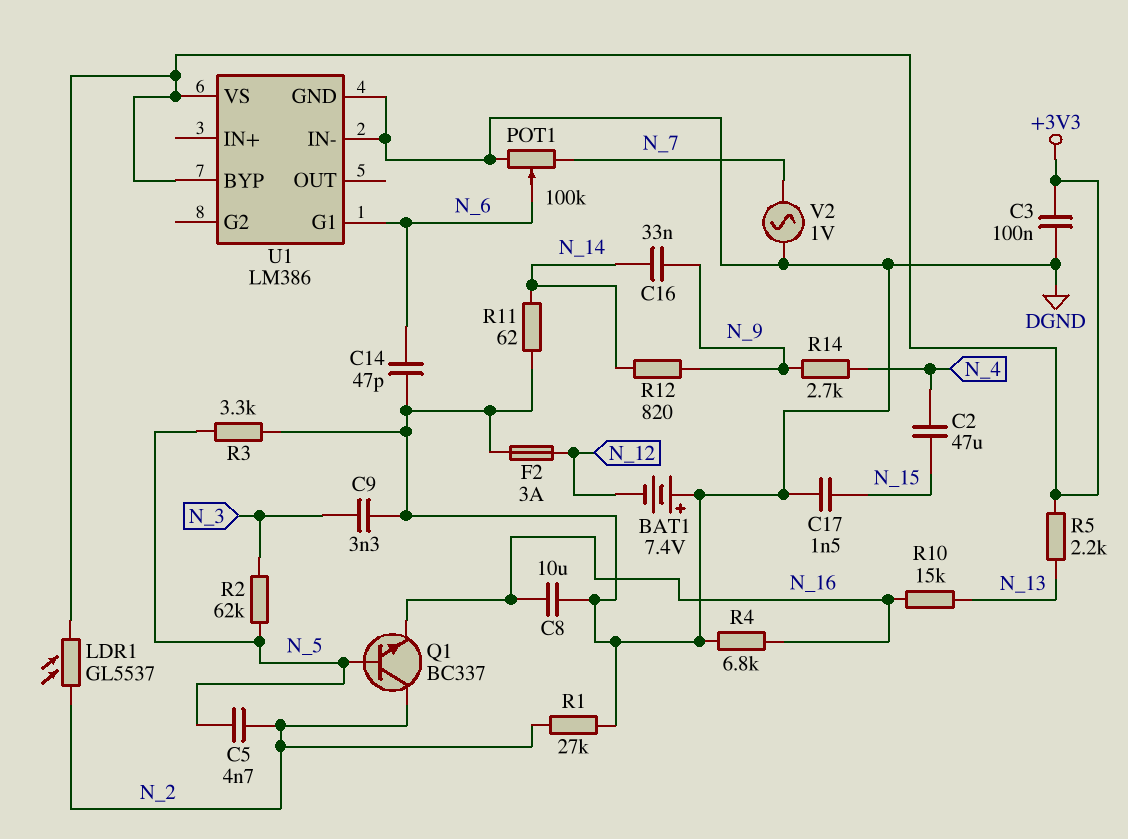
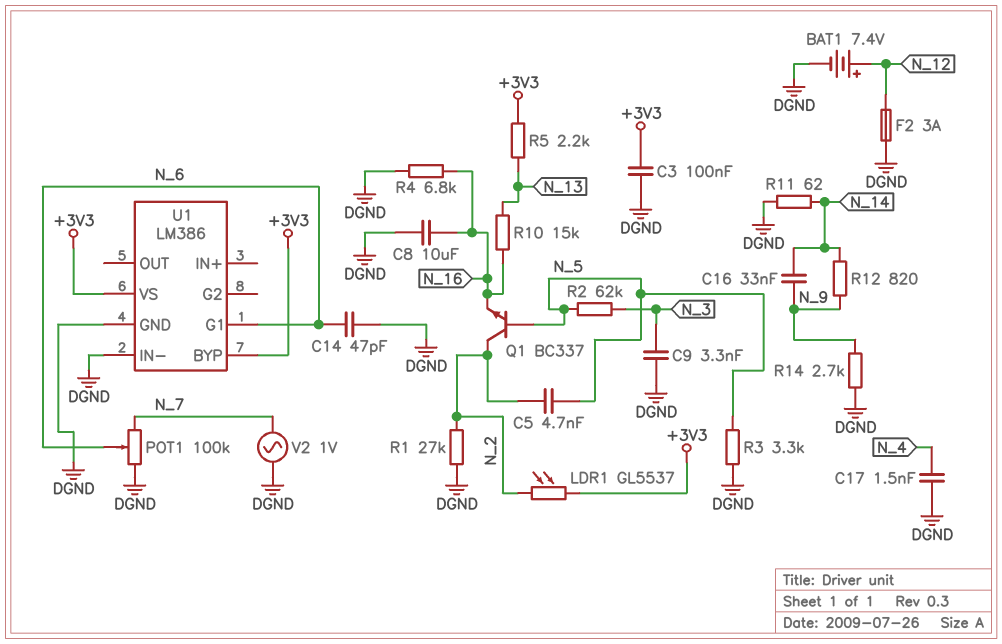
BAT1: 7.4V (plus DGND, minus N_12) -> 7.4V (plus N_12, minus DGND)
C2: 47uF (N_4, N_15) -> none
C17: 1.5nF (DGND, N_15) -> 1.5nF (DGND, N_4)
R14: 2.7k (N_4, N_9) -> 2.7k (DGND, N_9)

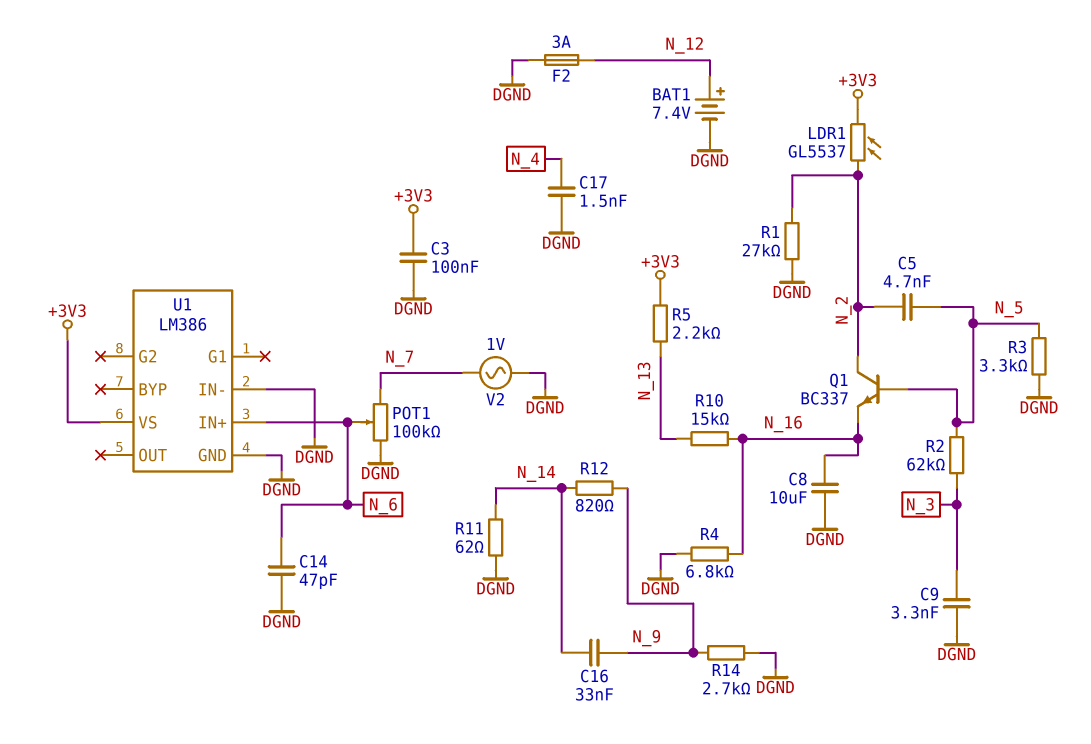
U1 pin BYP: +3V3 -> none
U1 pin G1: N_6 -> none
U1 pin IN+: none -> N_6

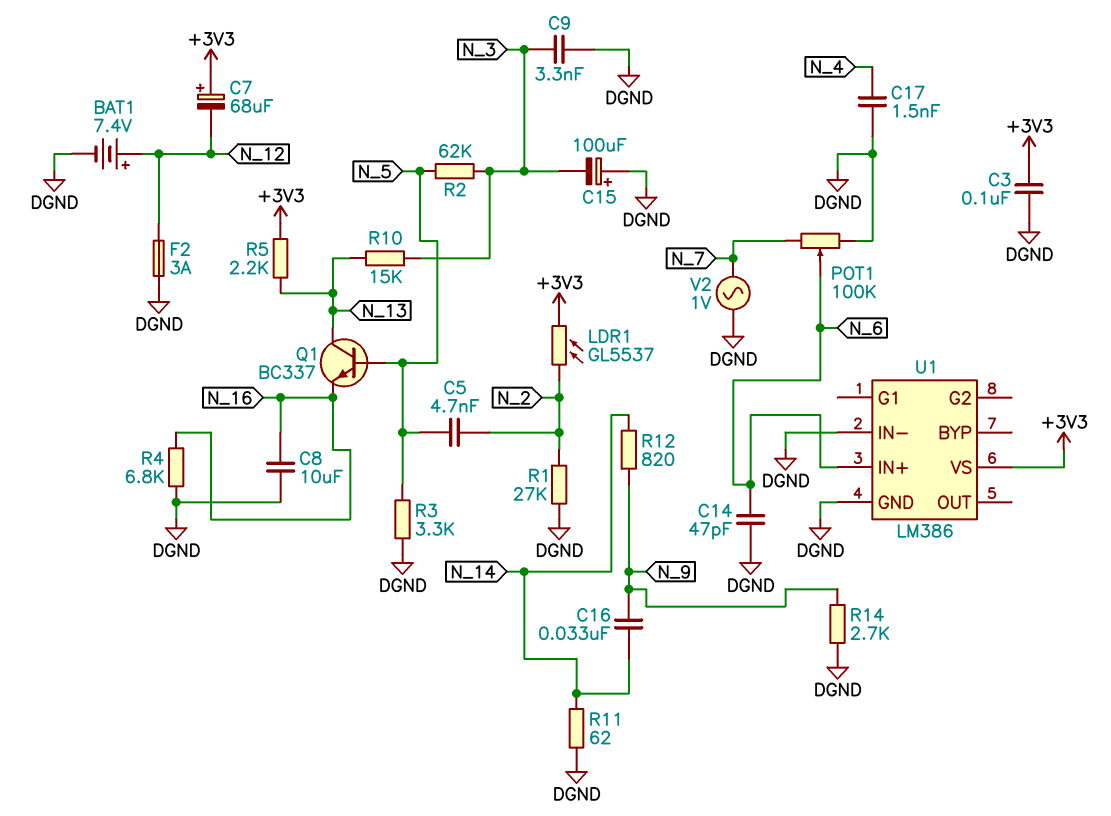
C7: none -> 68uF (plus +3V3, minus N_12)
C15: none -> 100uF (plus DGND, minus N_3)
Q1: NPN BC337 (B N_5, C N_2, E N_16) -> NPN BC337 (B N_5, C N_13, E N_16)
R10: 15k (N_13, N_16) -> 15k (N_3, N_13)

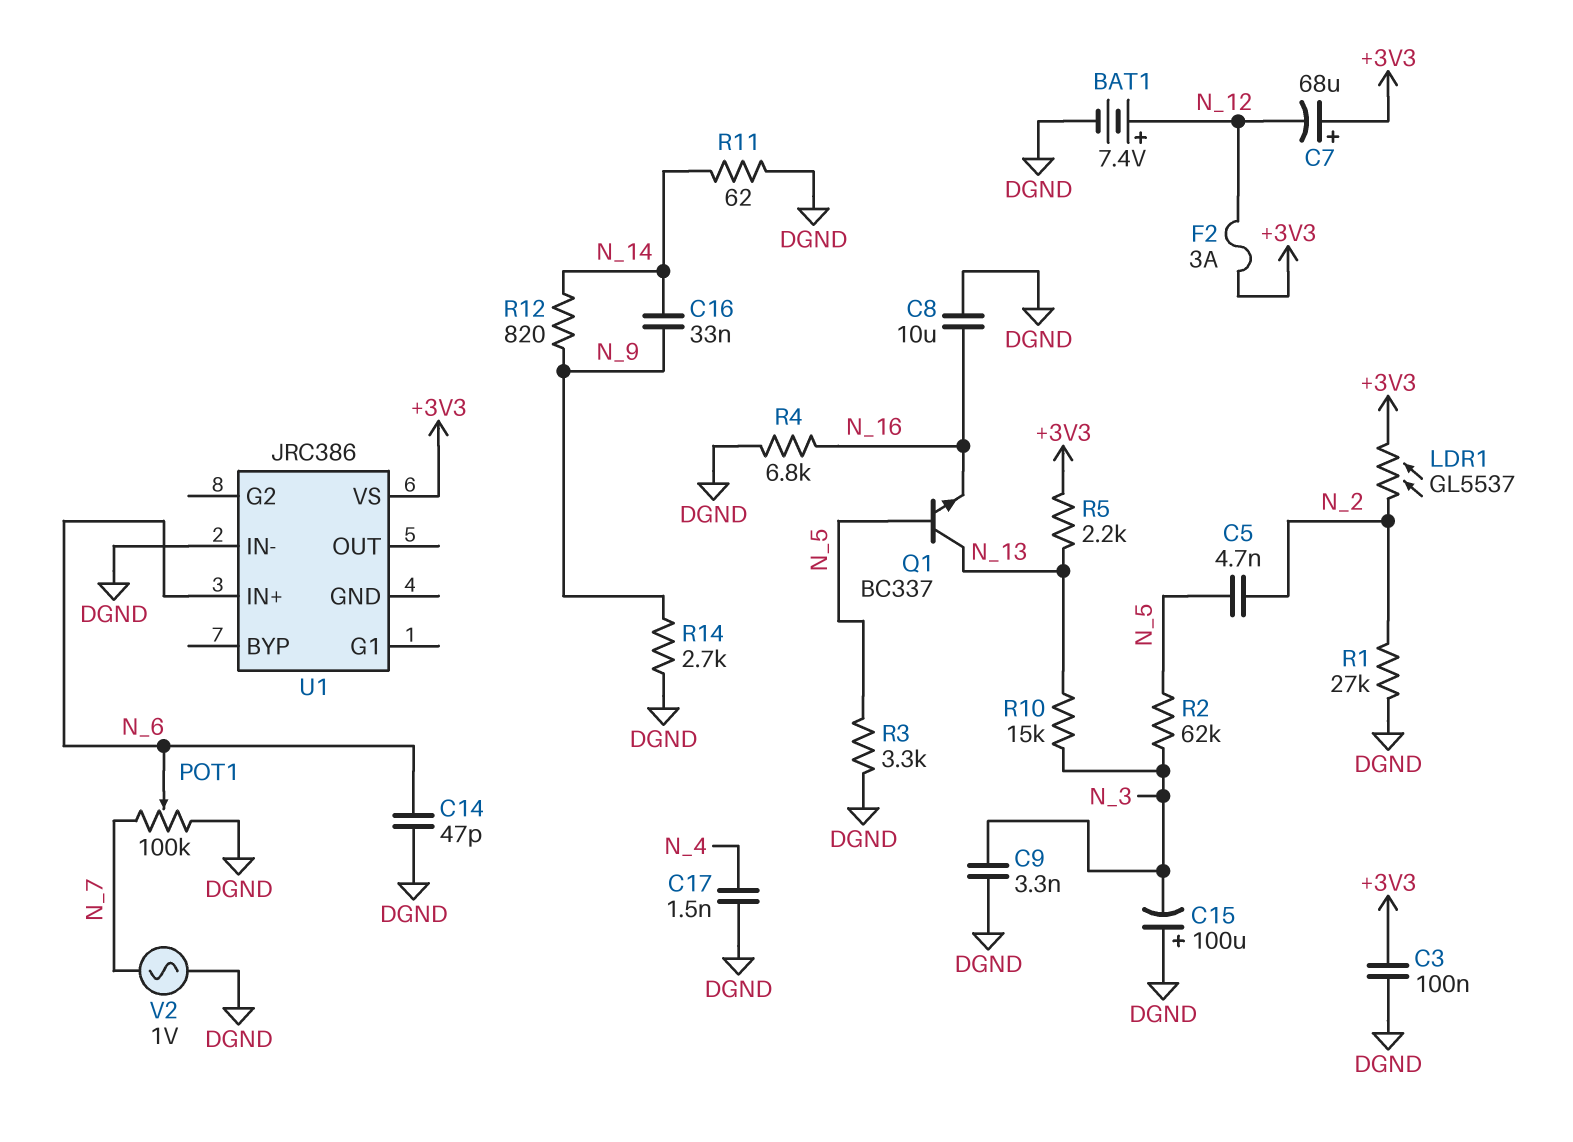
F2: 3A (DGND, N_12) -> 3A (+3V3, N_12)
U1: LM386 -> JRC386
U1 pin GND: DGND -> none

